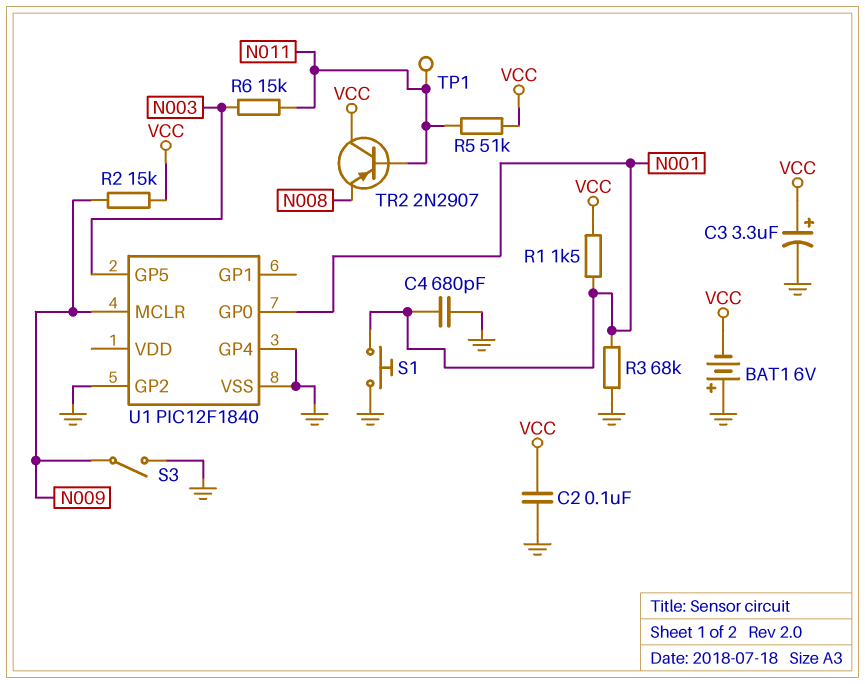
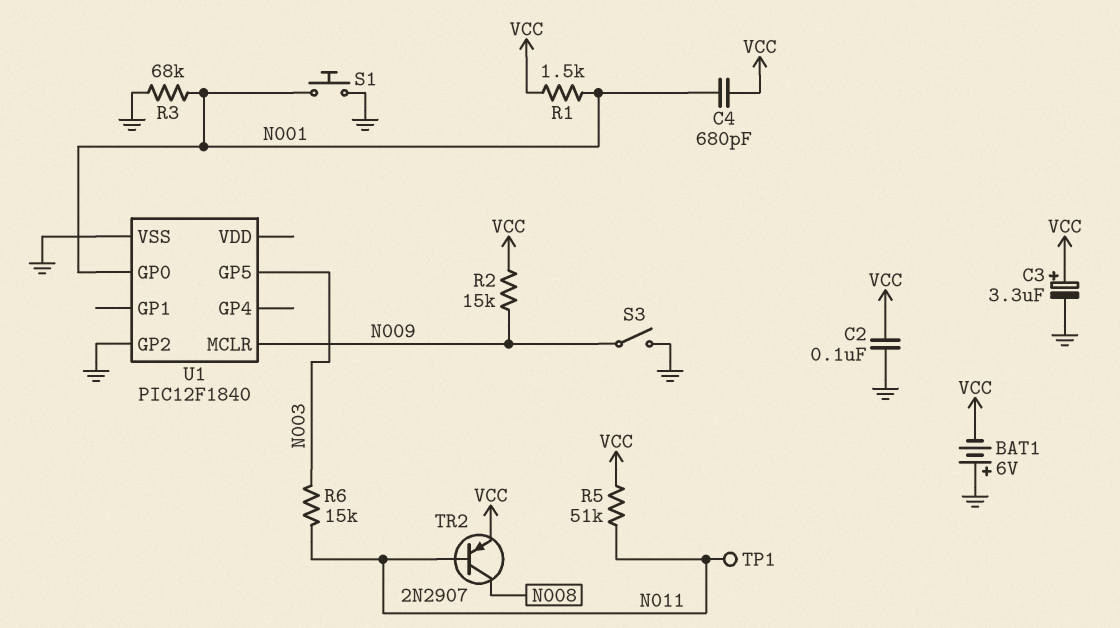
C4: 680pF (GND, N001) -> 680pF (N001, VCC)
TR2: PNP 2N2907 (B N011, C VCC, E N008) -> PNP 2N2907 (B N011, C N008, E VCC)
U1 pin GP4: GND -> none

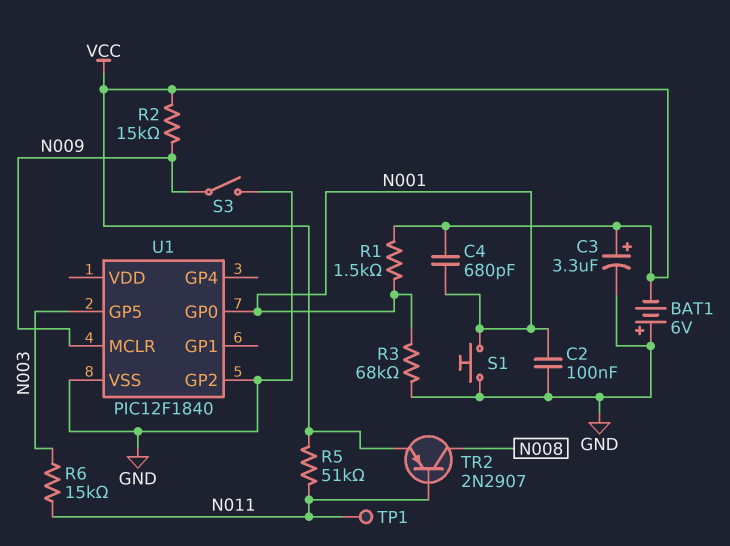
C2: 100nF (GND, VCC) -> 100nF (GND, N001)

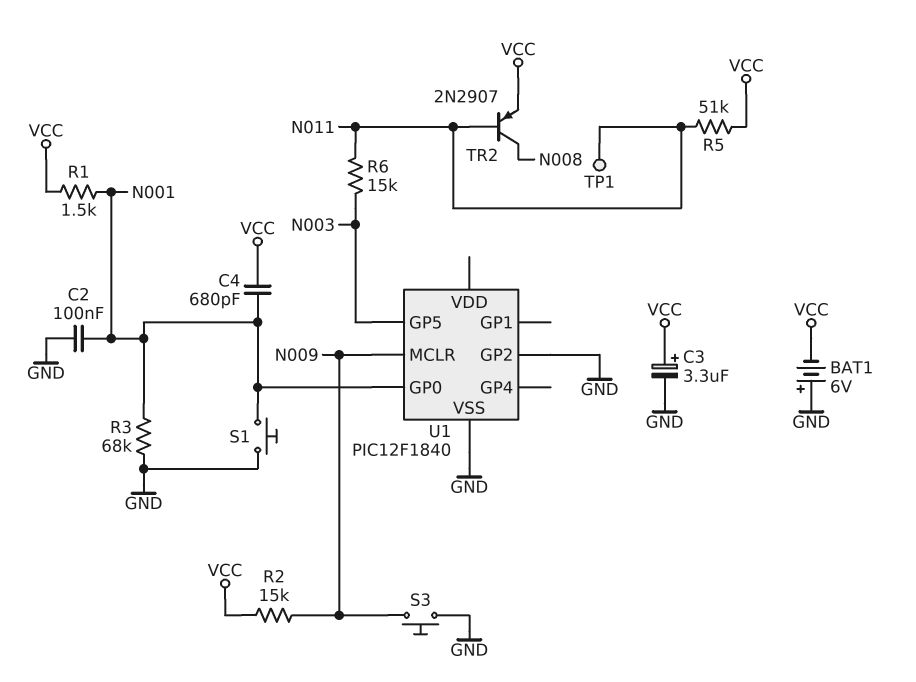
S3: switch (GND, N009) -> button (GND, N009)

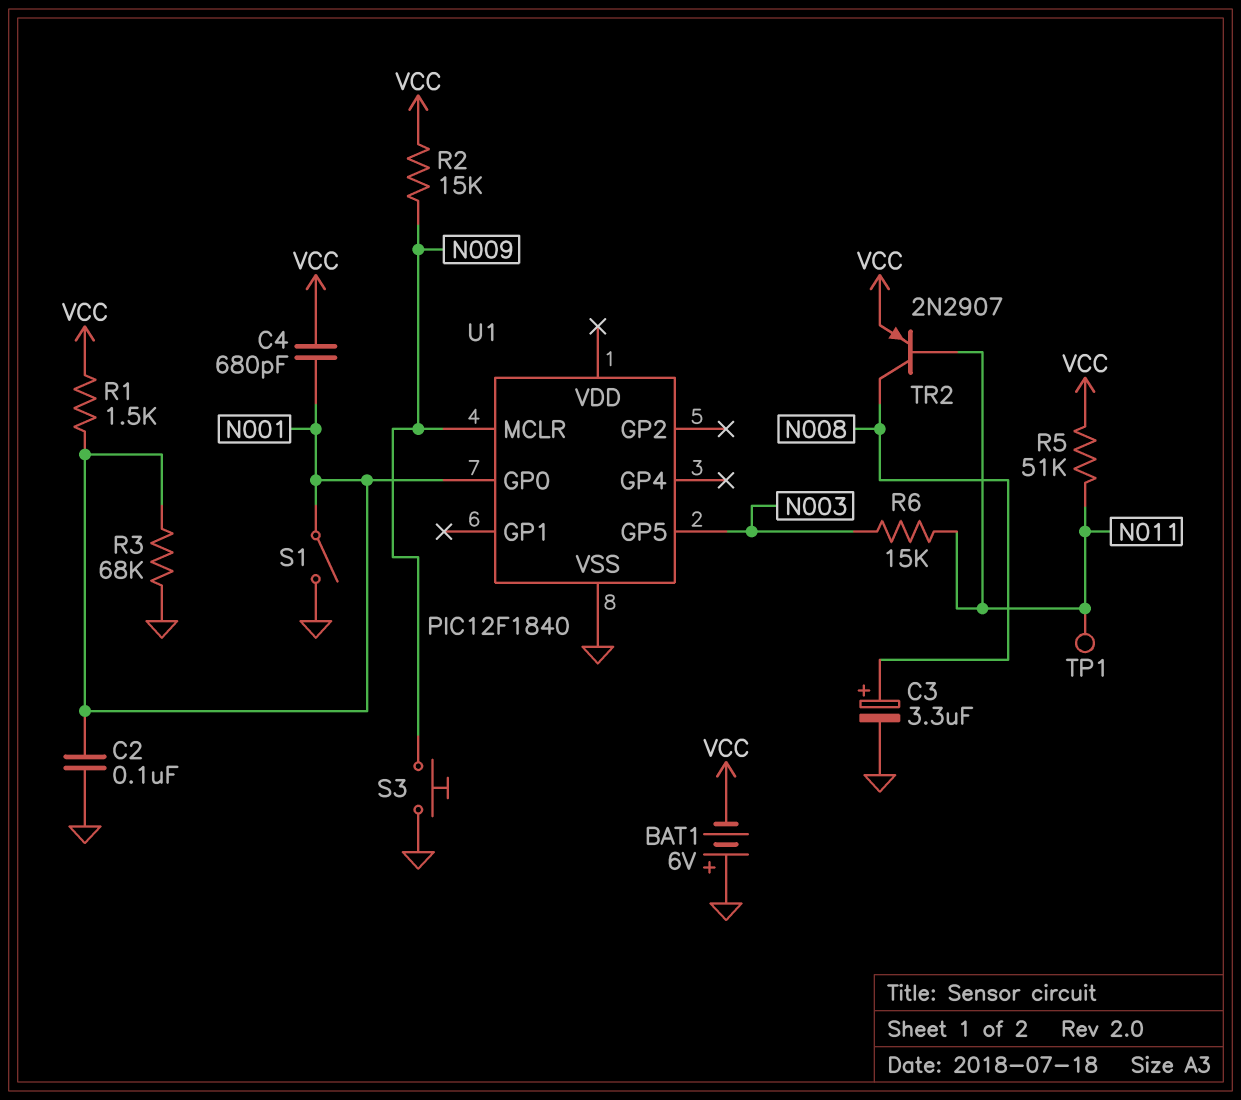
C3: 3.3uF (plus VCC, minus GND) -> 3.3uF (plus N008, minus GND)
S1: button (GND, N001) -> switch (GND, N001)
U1 pin GP2: GND -> none

